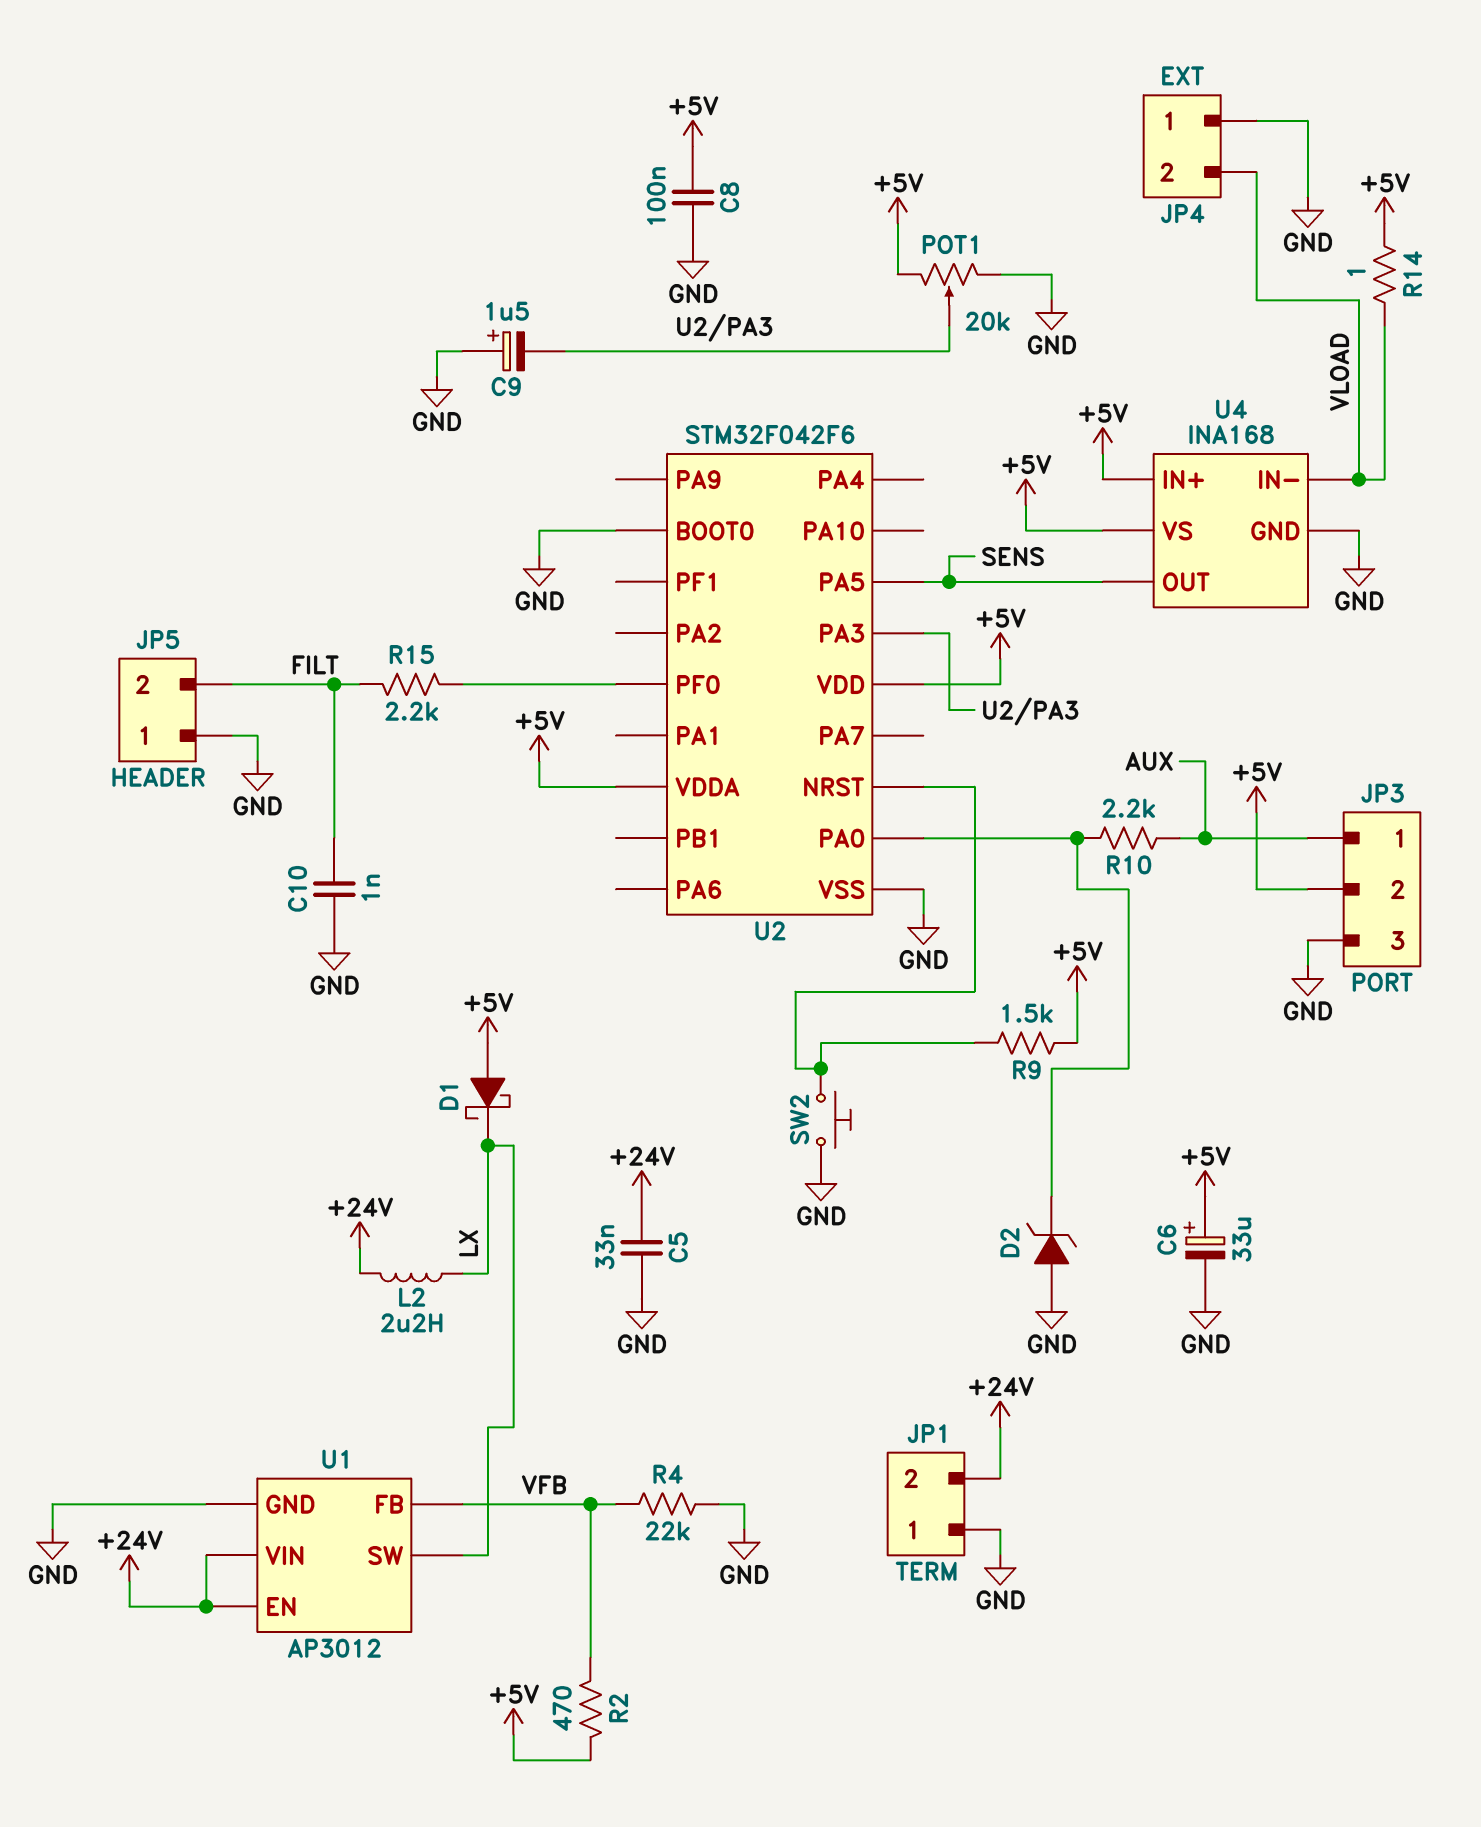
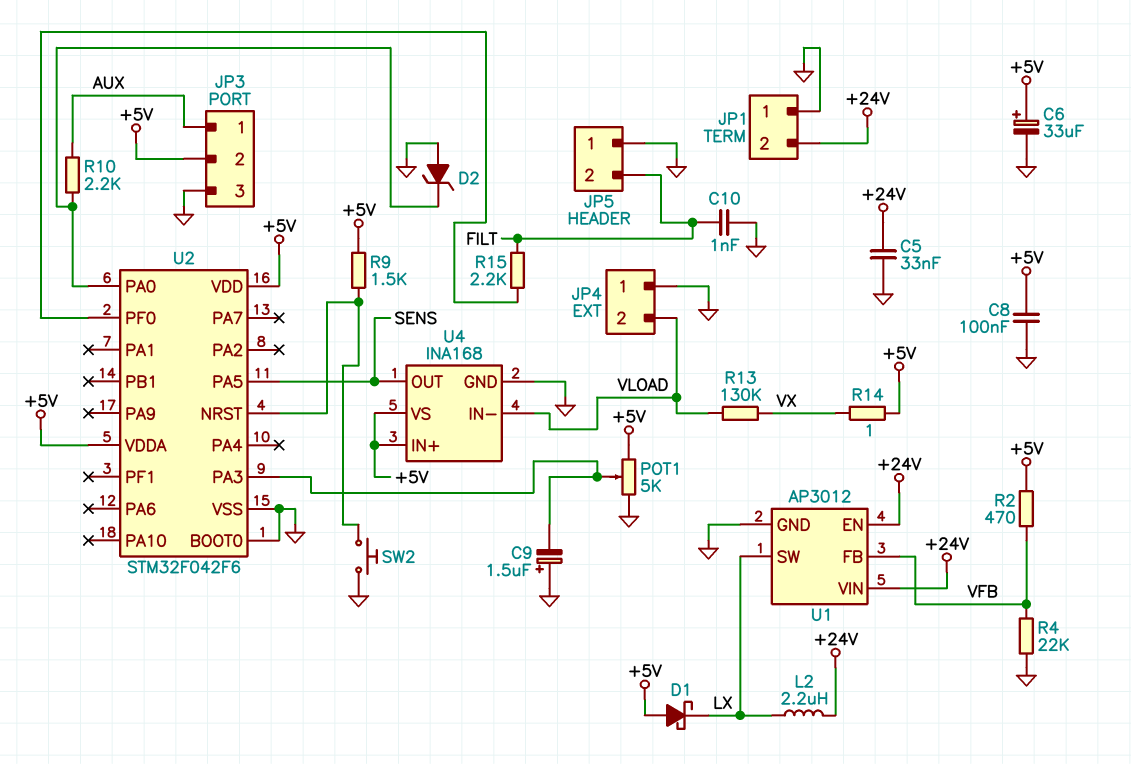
POT1: 20k (+5V, GND, wiper U2/PA3) -> 5k (+5V, GND, wiper U2/PA3)
R13: none -> 130k (VLOAD, VX)
R14: 1 (+5V, VLOAD) -> 1 (+5V, VX)

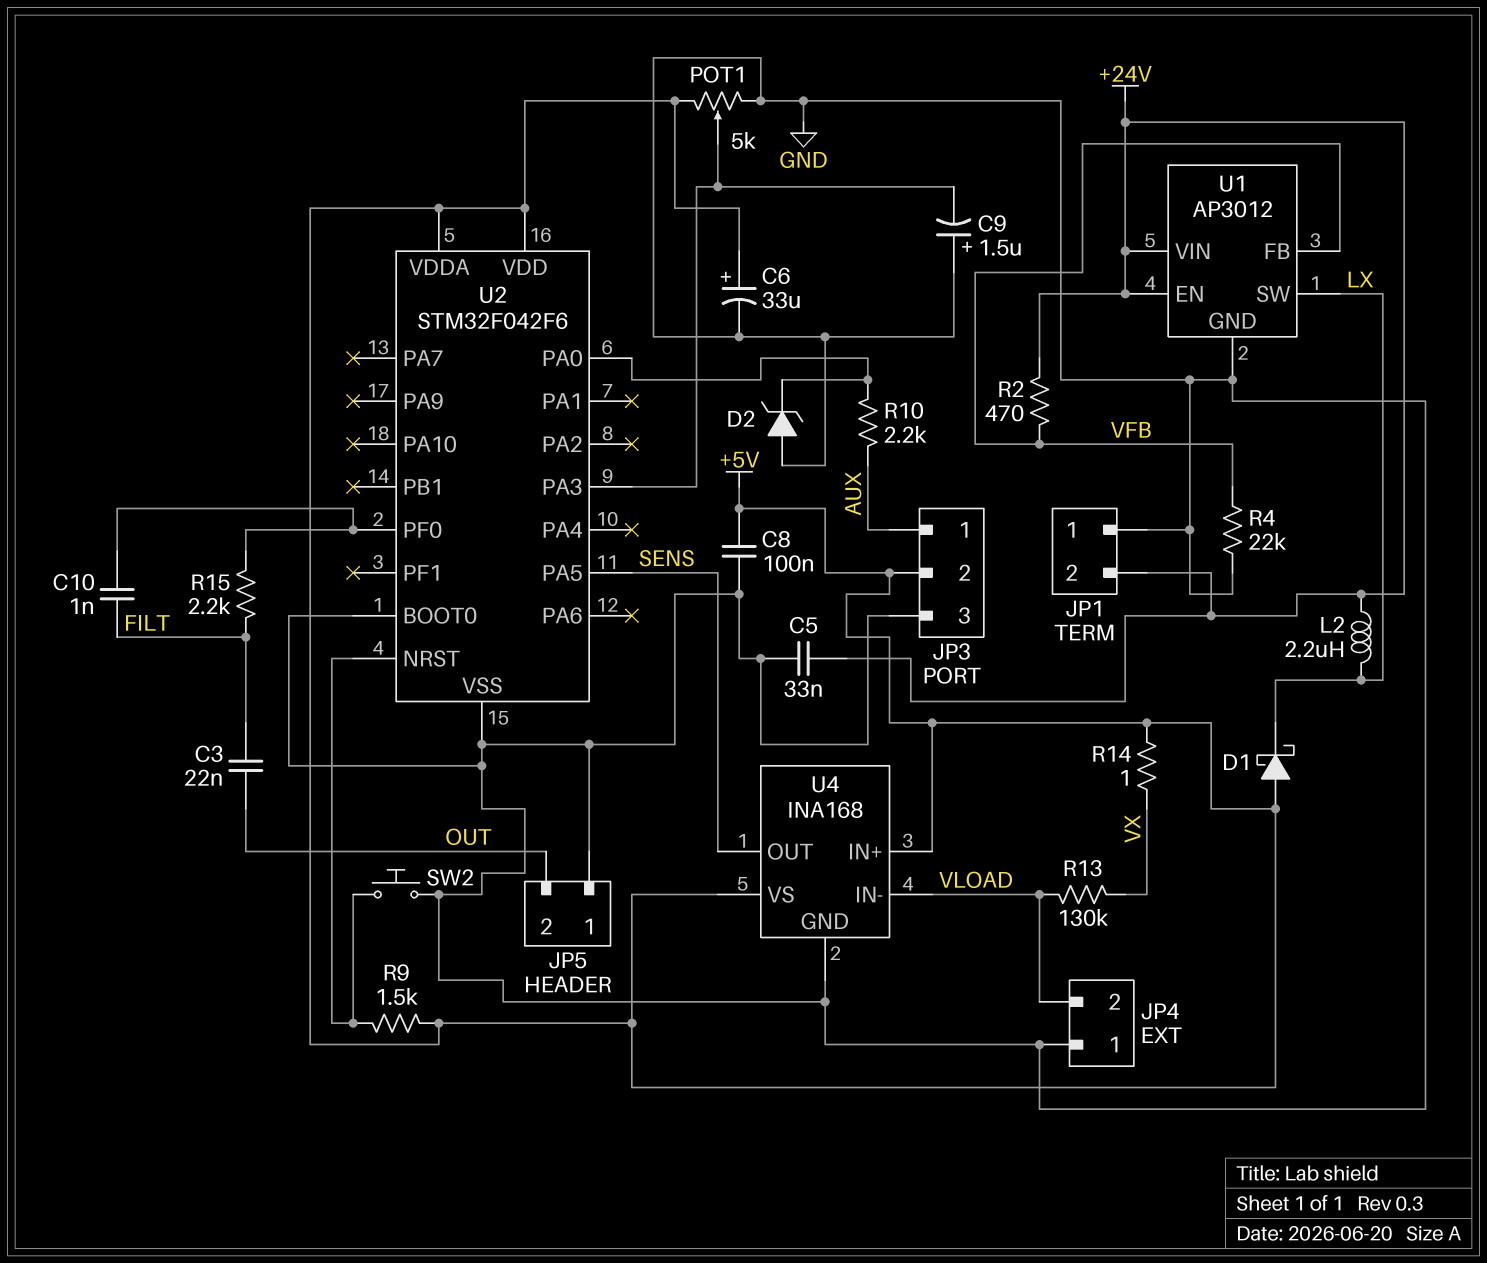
C3: none -> 22nF (FILT, OUT)
C10: 1nF (FILT, GND) -> 1nF (FILT, U2/PF0)
JP5 pin 2: FILT -> OUT
R2: 470 (+5V, VFB) -> 470 (+24V, VFB)

